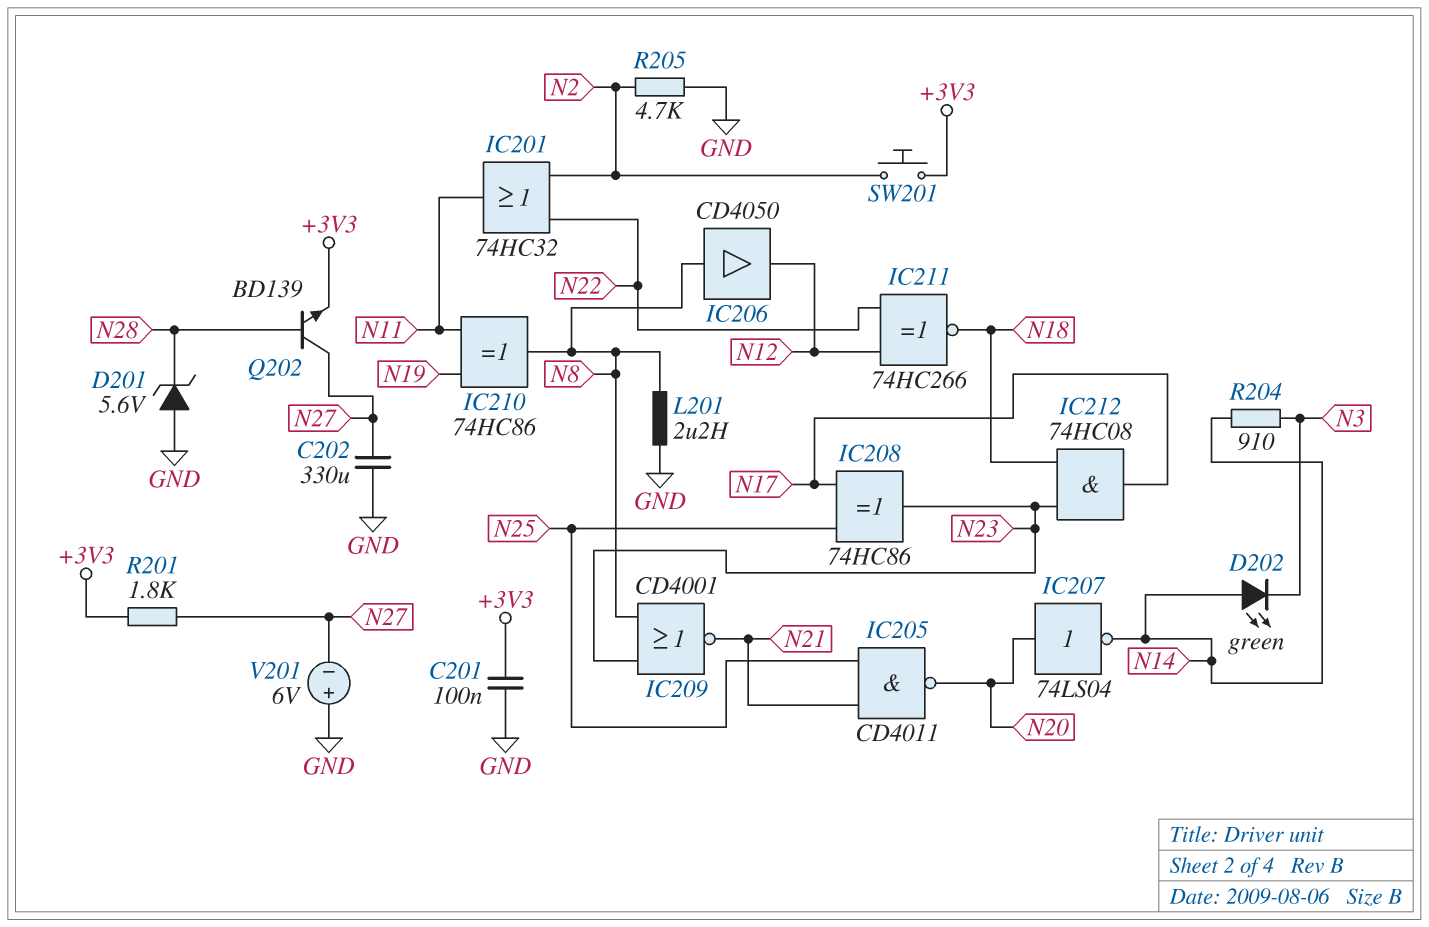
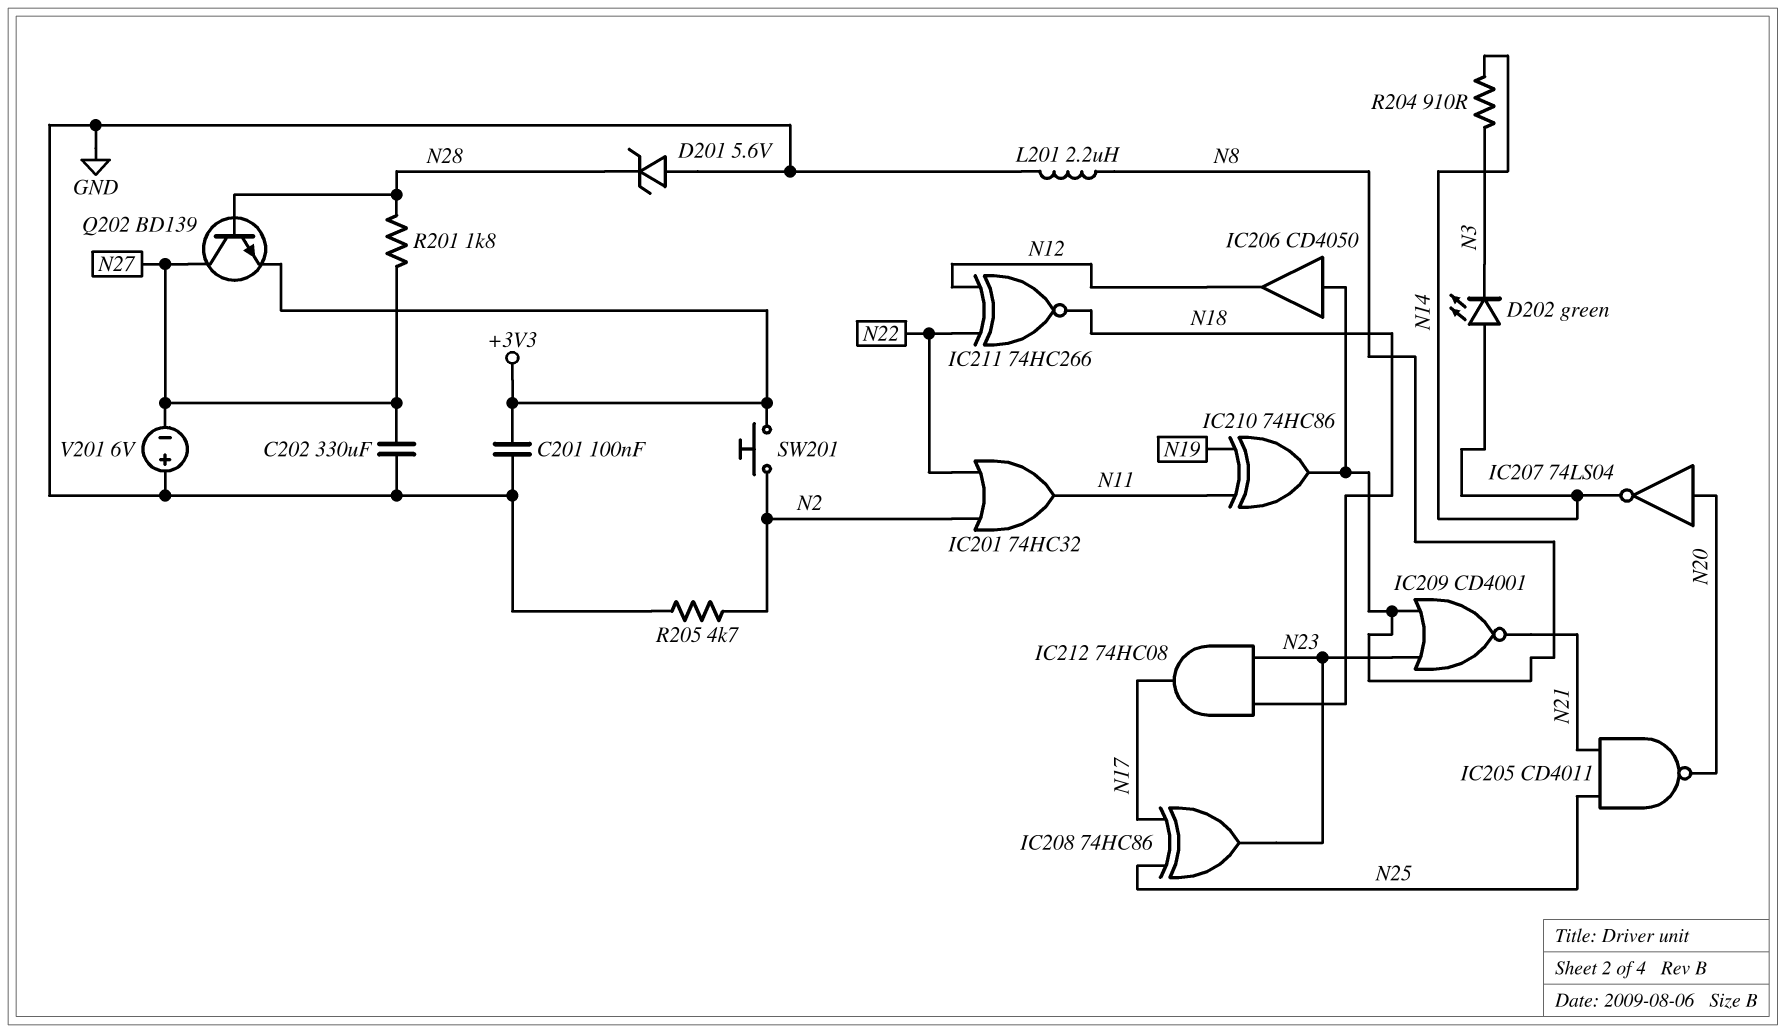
R201: 1.8k (+3V3, N27) -> 1.8k (N27, N28)

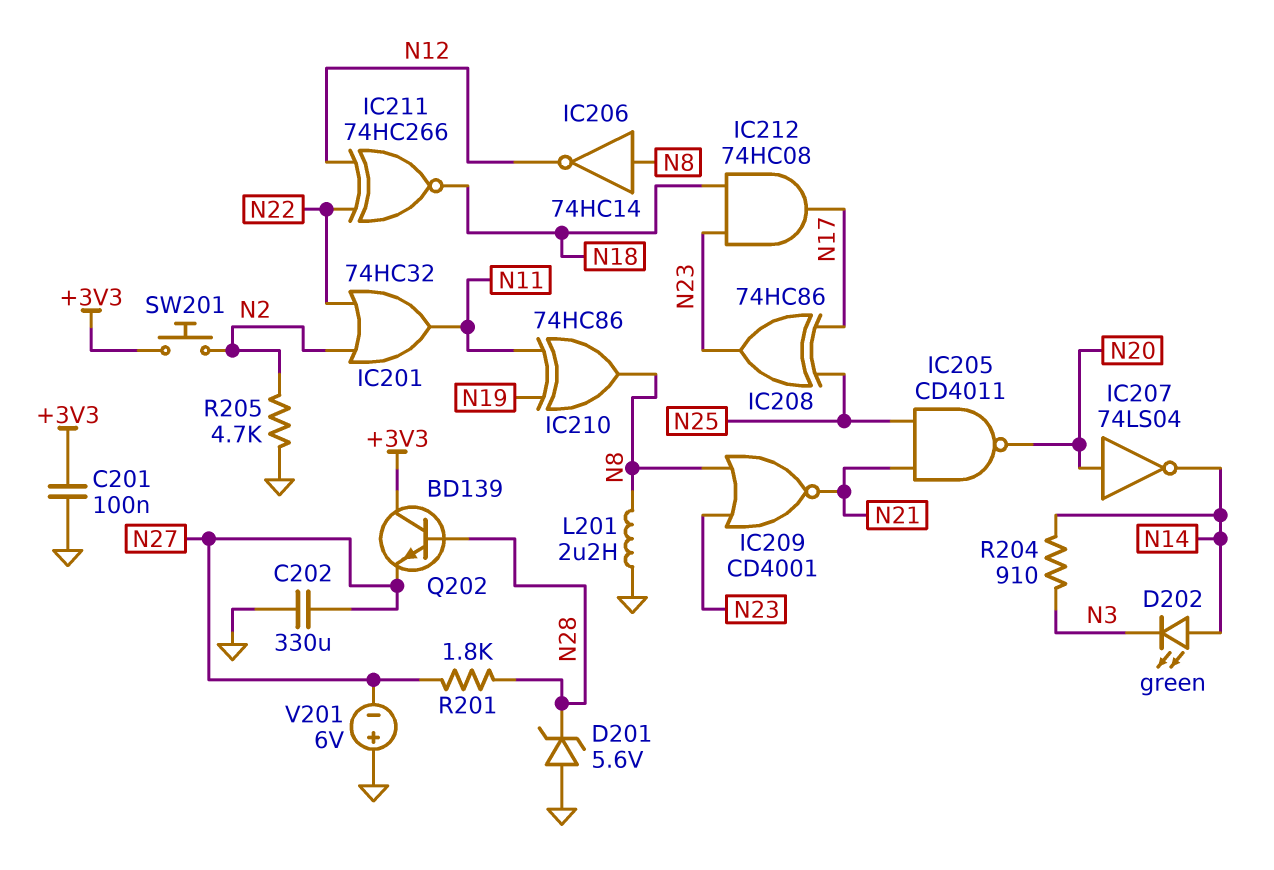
IC206: buffer CD4050 (in N8, out N12) -> NOT 74HC14 (in N8, out N12)
Q202: NPN BD139 (B N28, C N27, E +3V3) -> NPN BD139 (B N28, C +3V3, E N27)

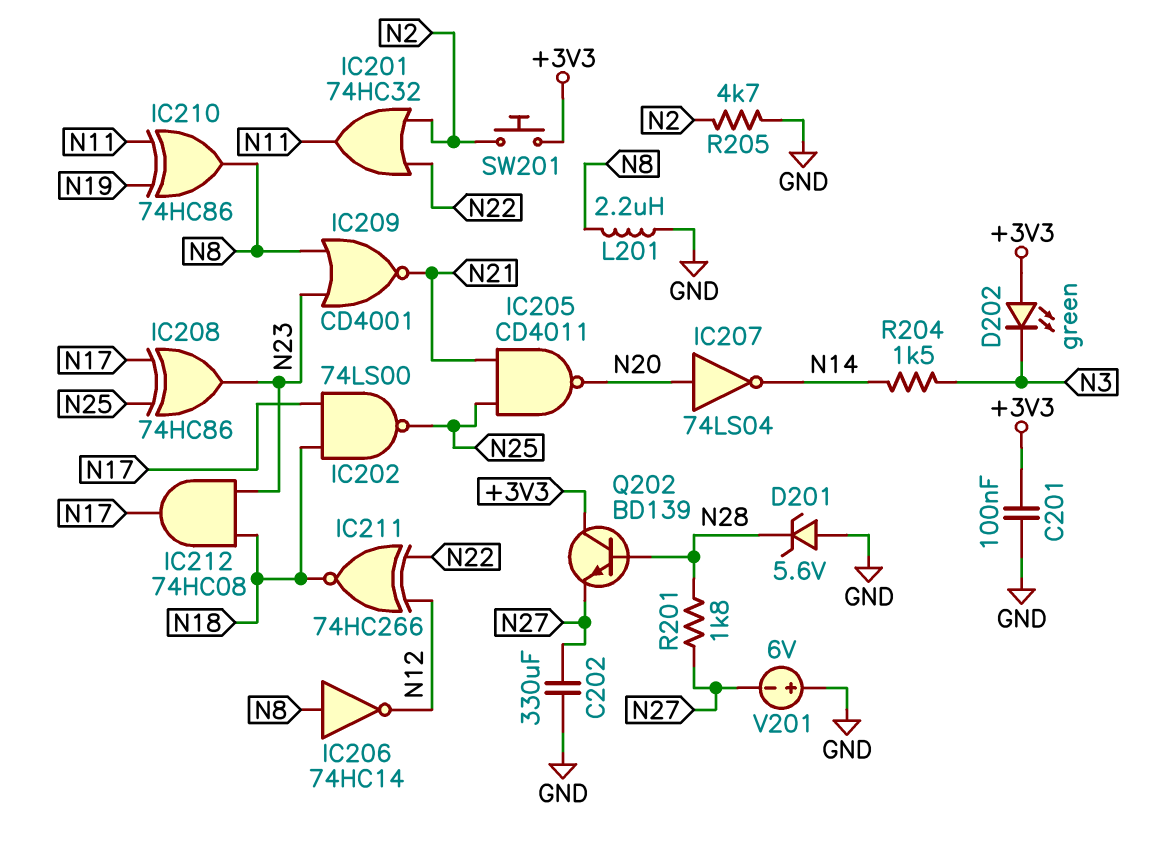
D202: LED green (A N14, K N3) -> LED green (A +3V3, K N3)
IC202: none -> NAND 74LS00 (in N17, in N18, out N25)
R204: 910 (N3, N14) -> 1.5k (N3, N14)

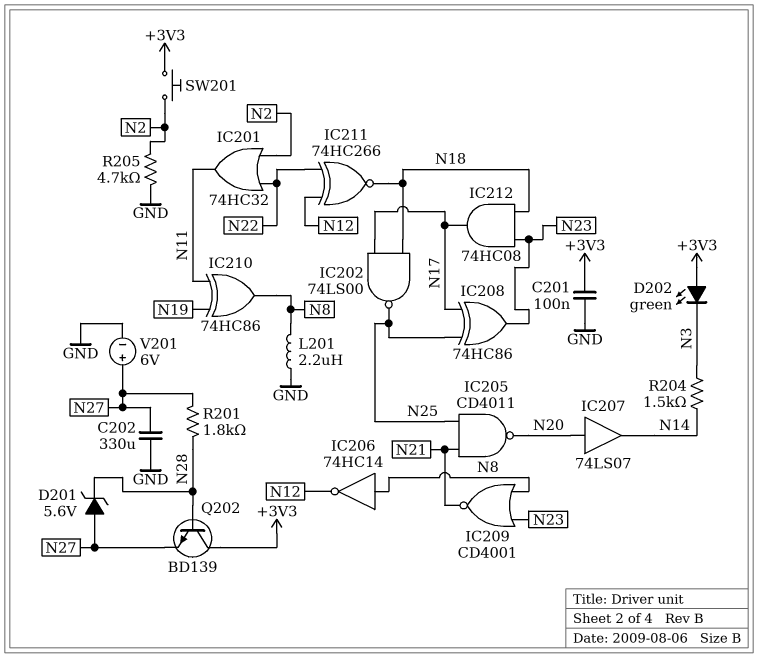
D201: zener 5.6V (A GND, K N28) -> zener 5.6V (A N27, K N28)
IC207: NOT 74LS04 (in N20, out N14) -> buffer 74LS07 (in N20, out N14)
V201: 6V (plus GND, minus N27) -> 6V (plus N27, minus GND)

